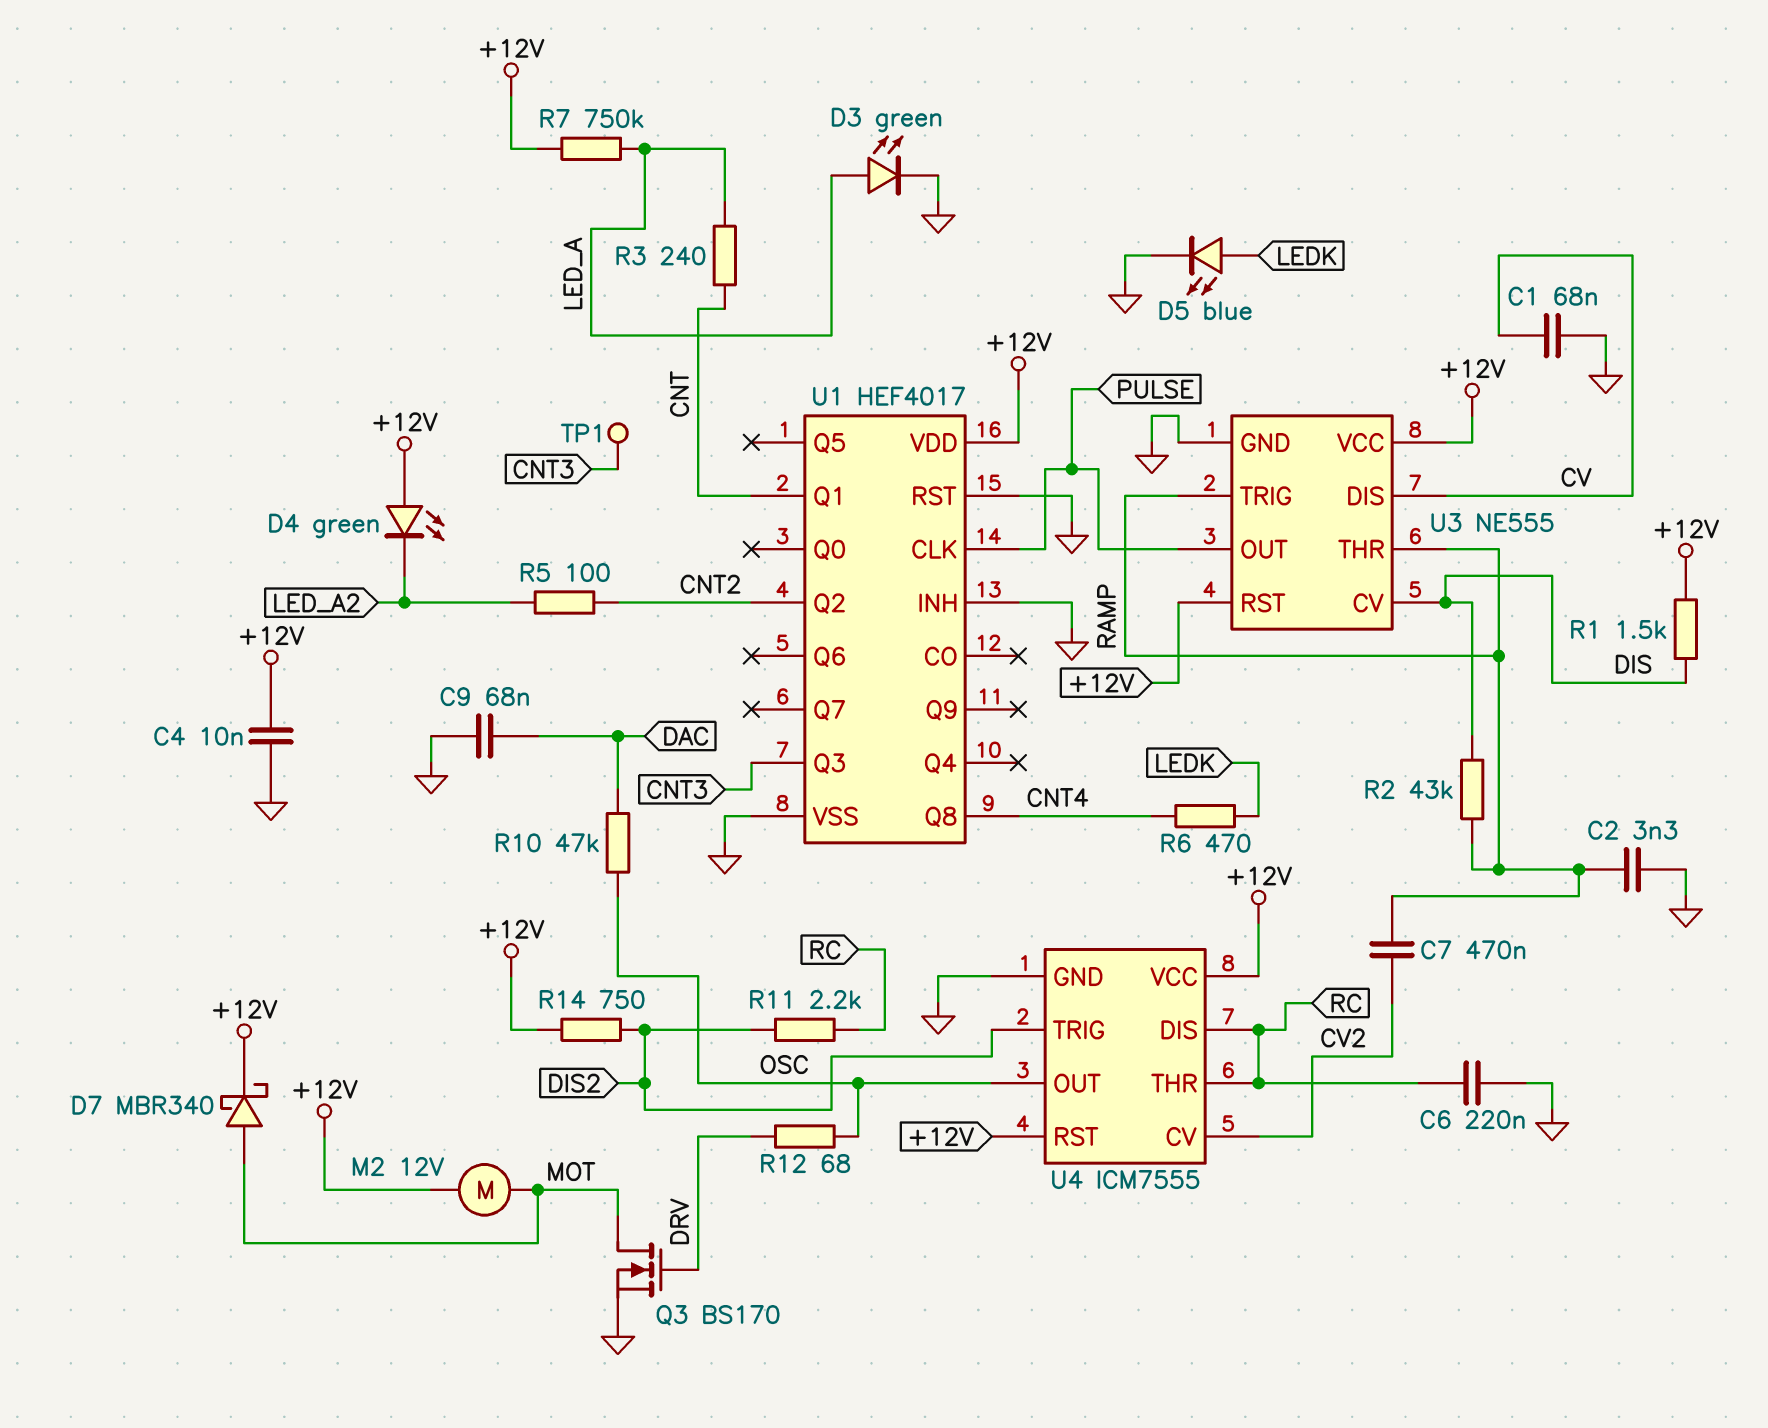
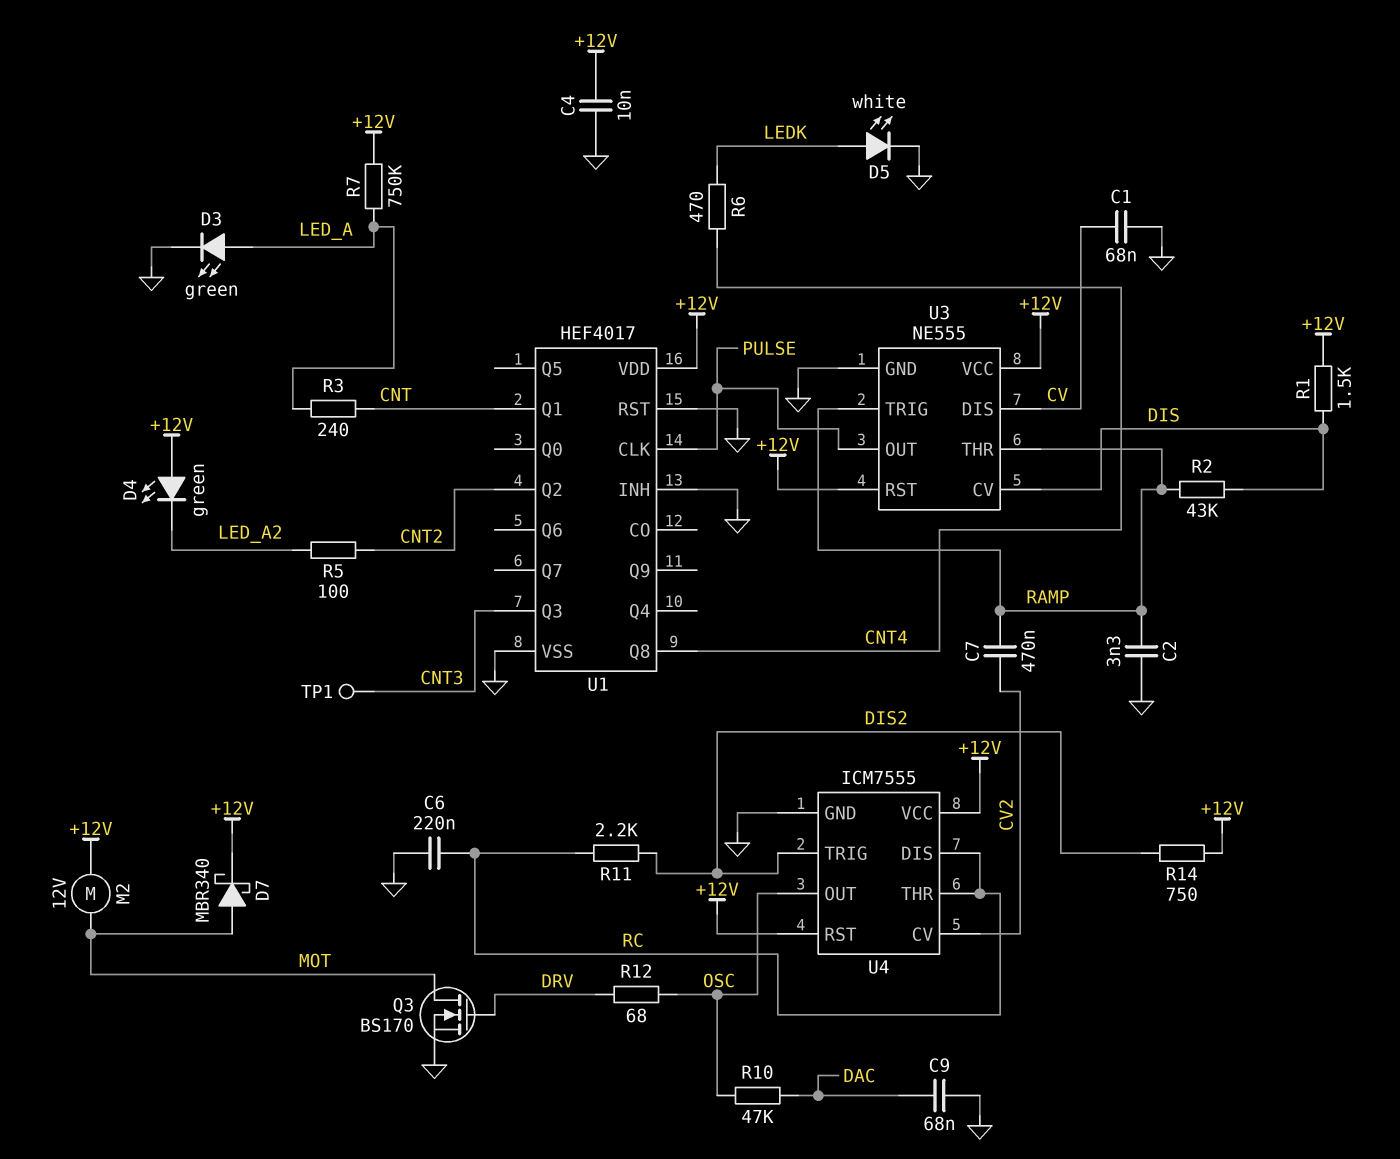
D5: LED blue (A LEDK, K GND) -> LED white (A LEDK, K GND)

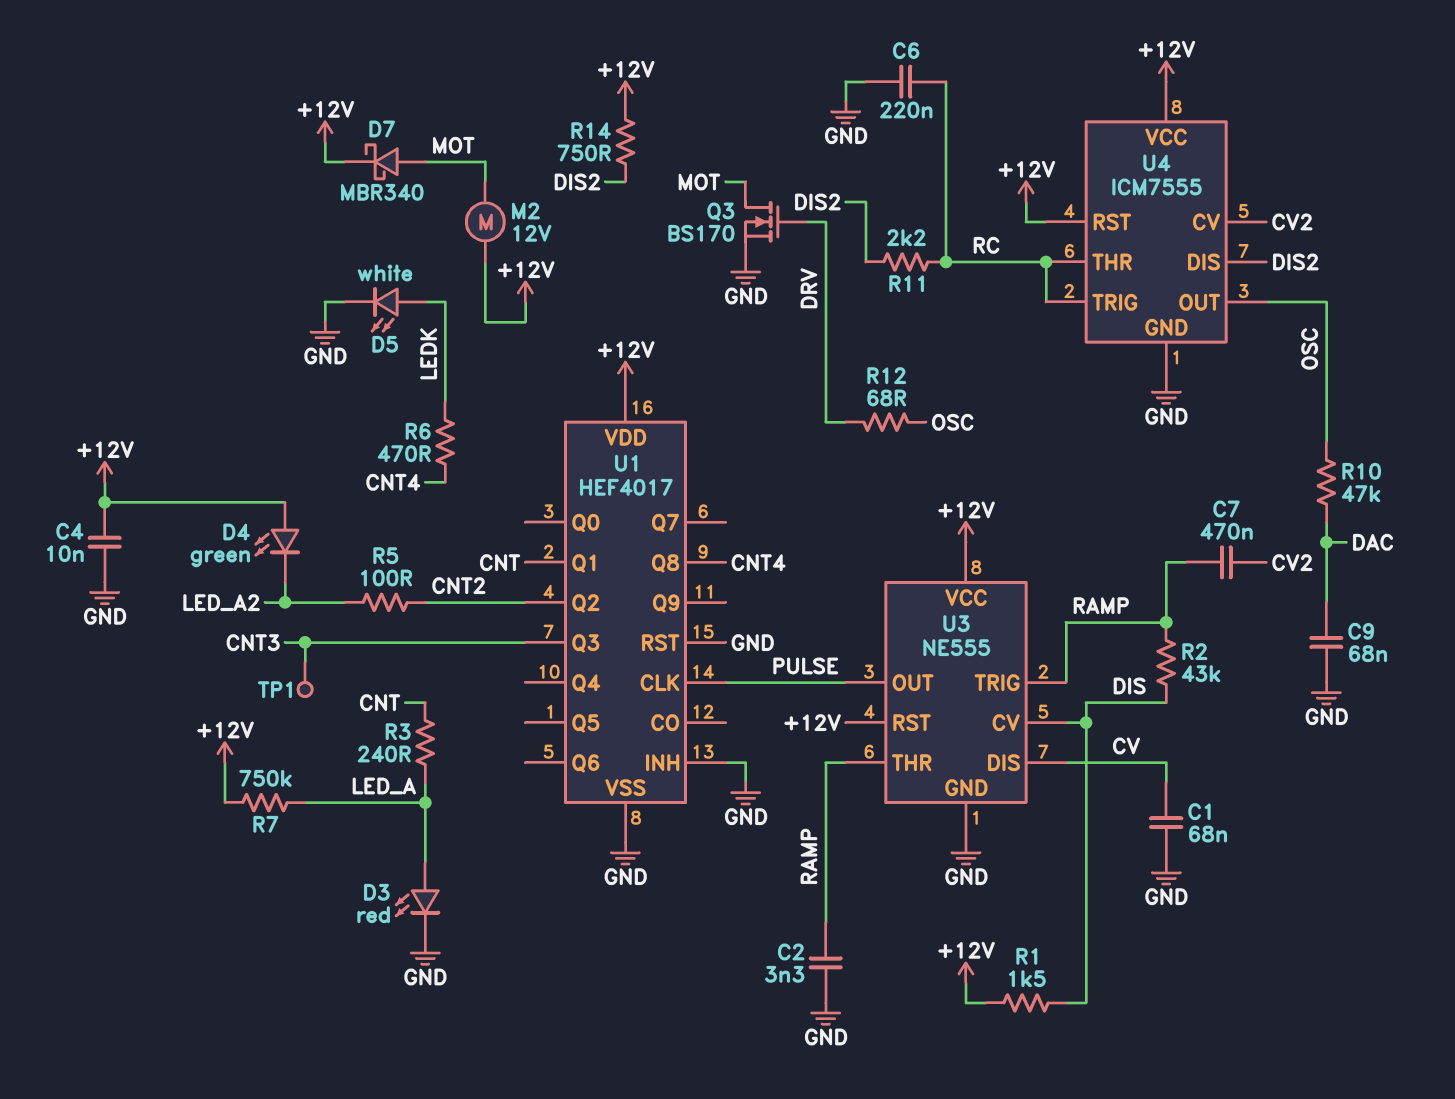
D3: LED green (A LED_A, K GND) -> LED red (A LED_A, K GND)
U4 pin DIS: RC -> DIS2
U4 pin TRIG: DIS2 -> RC

